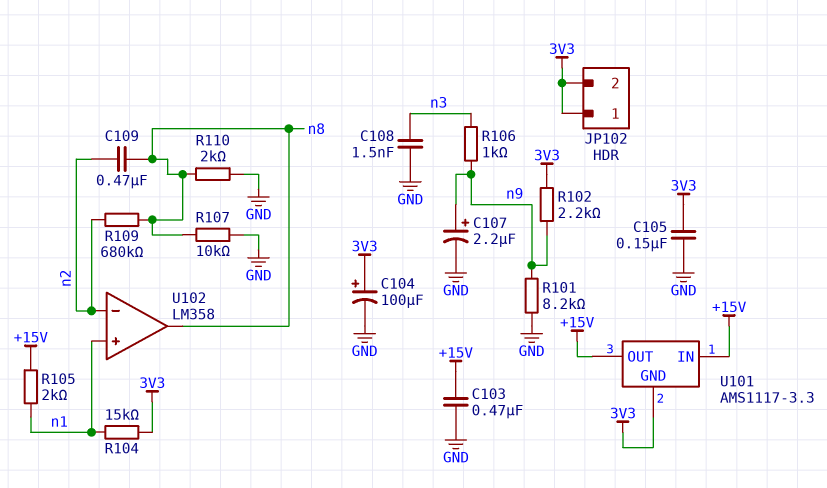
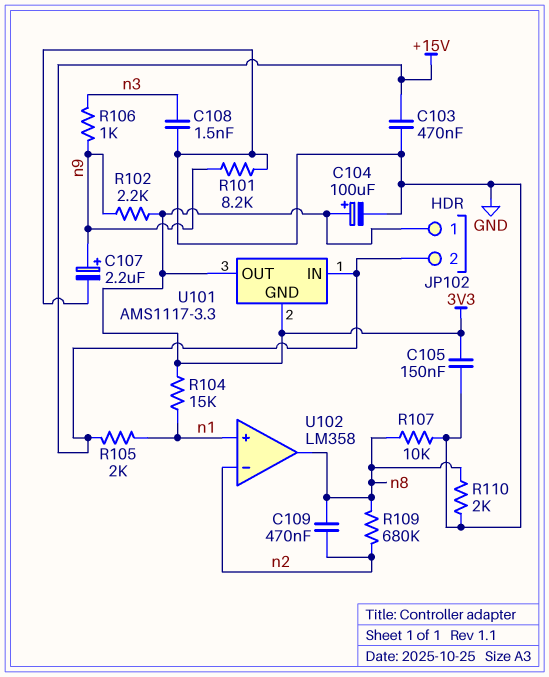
JP102 pin 2: 3V3 -> +15V
U101 pin OUT: +15V -> 3V3

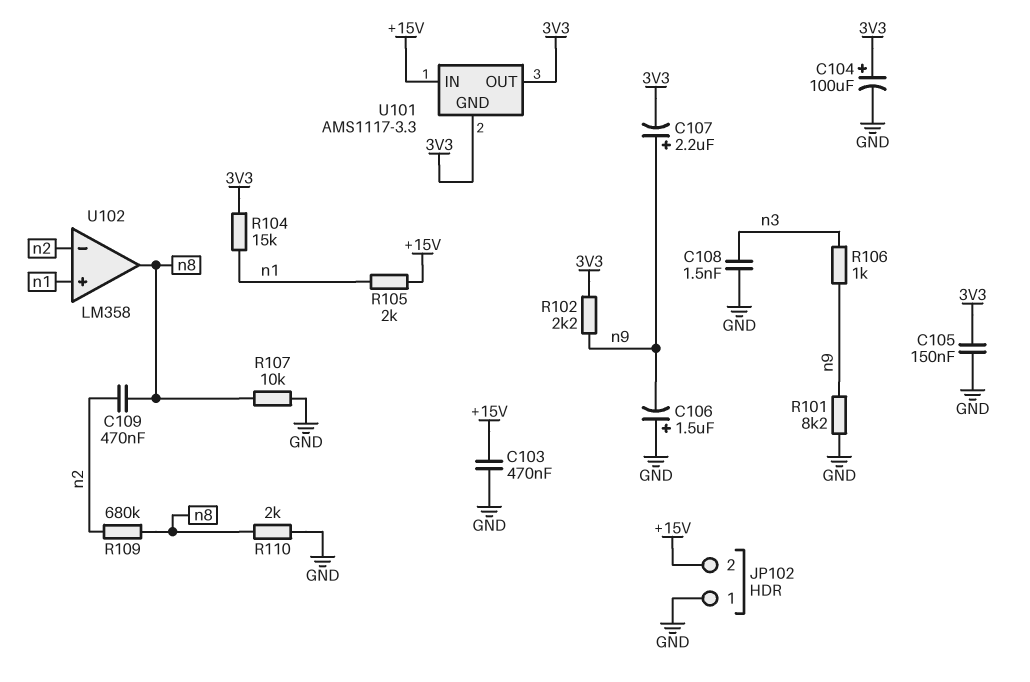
C106: none -> 1.5uF (plus GND, minus n9)
C107: 2.2uF (plus n9, minus GND) -> 2.2uF (plus n9, minus 3V3)
JP102 pin 1: 3V3 -> GND

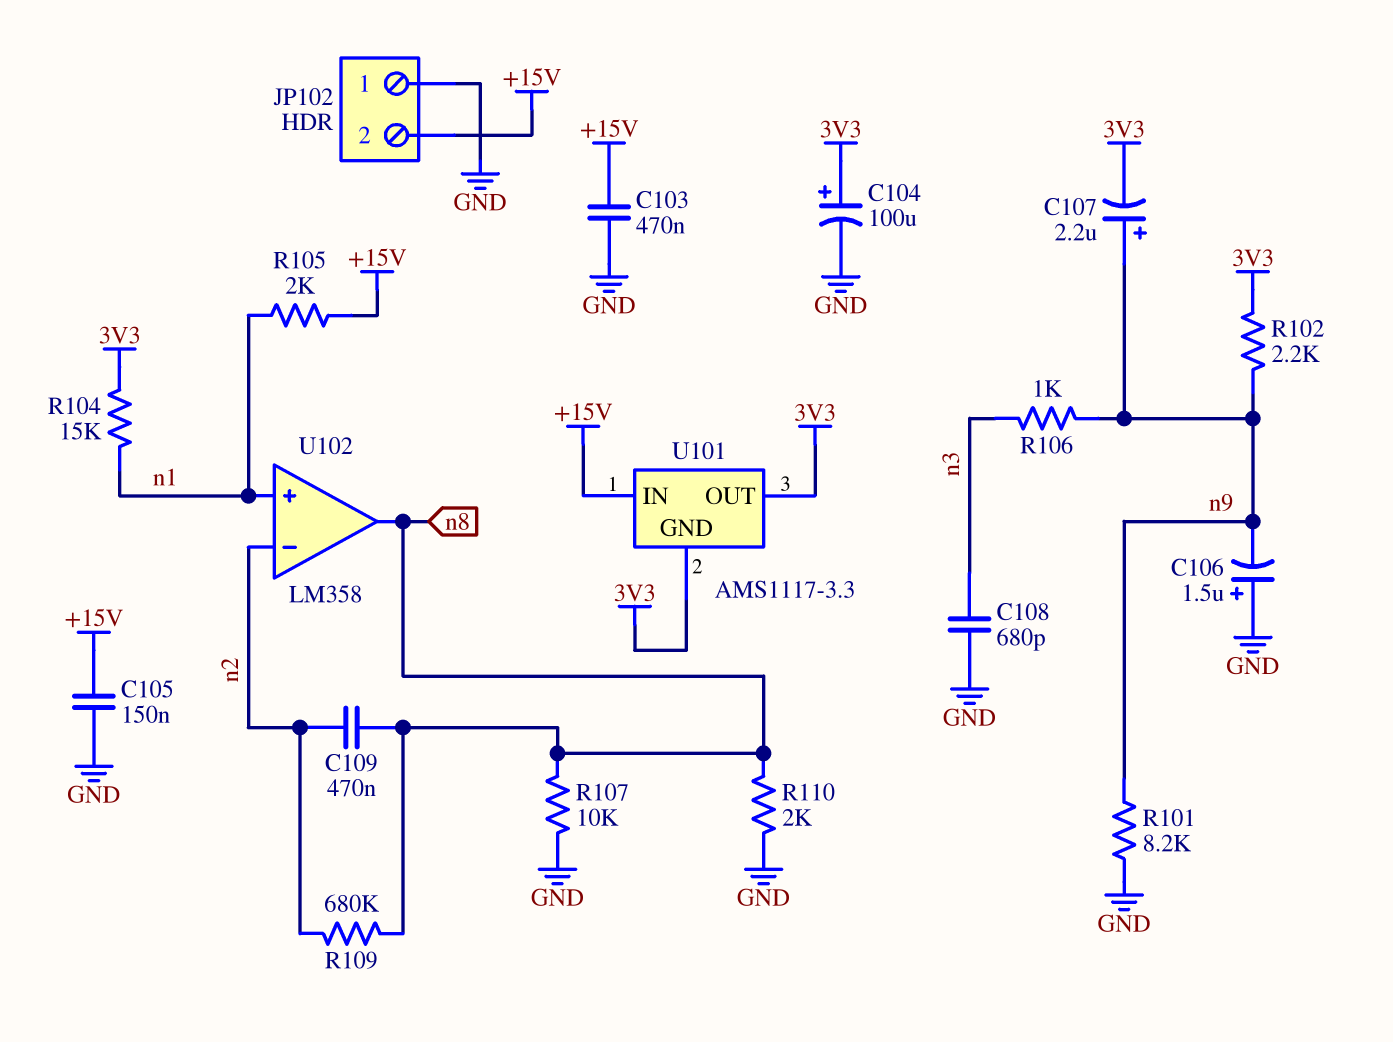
C105: 150nF (3V3, GND) -> 150nF (+15V, GND)
C108: 1.5nF (GND, n3) -> 680pF (GND, n3)

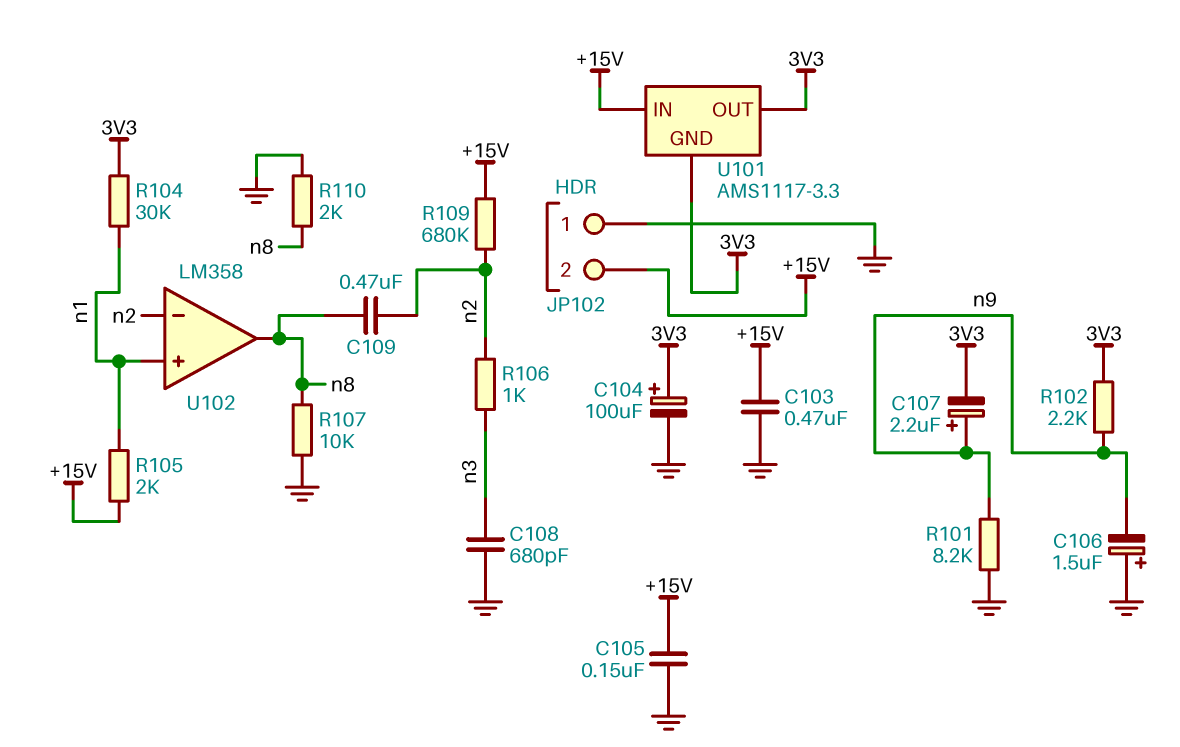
R104: 15k (3V3, n1) -> 30k (3V3, n1)
R106: 1k (n3, n9) -> 1k (n2, n3)
R109: 680k (n2, n8) -> 680k (+15V, n2)

